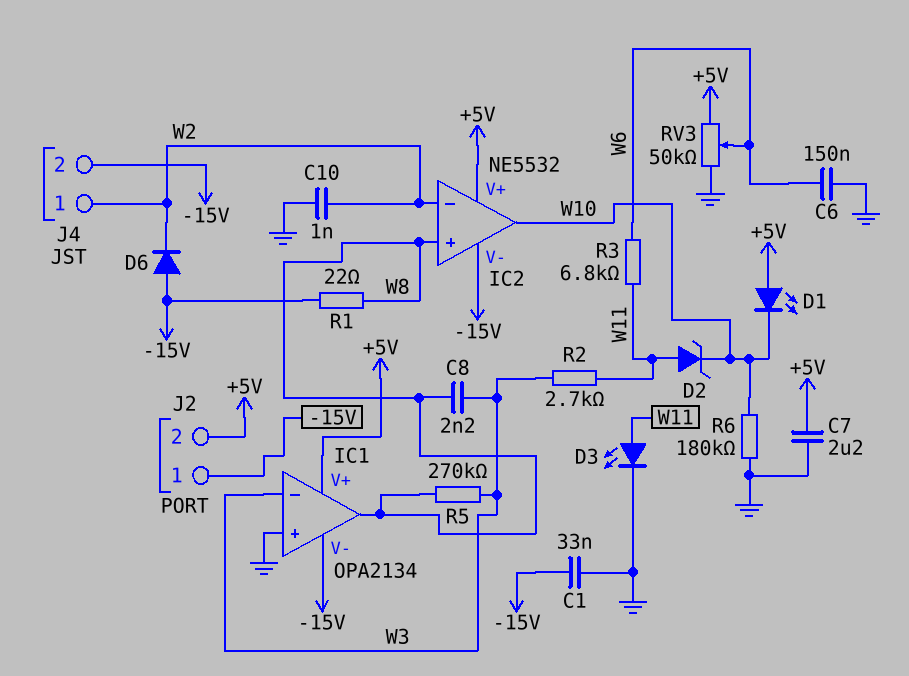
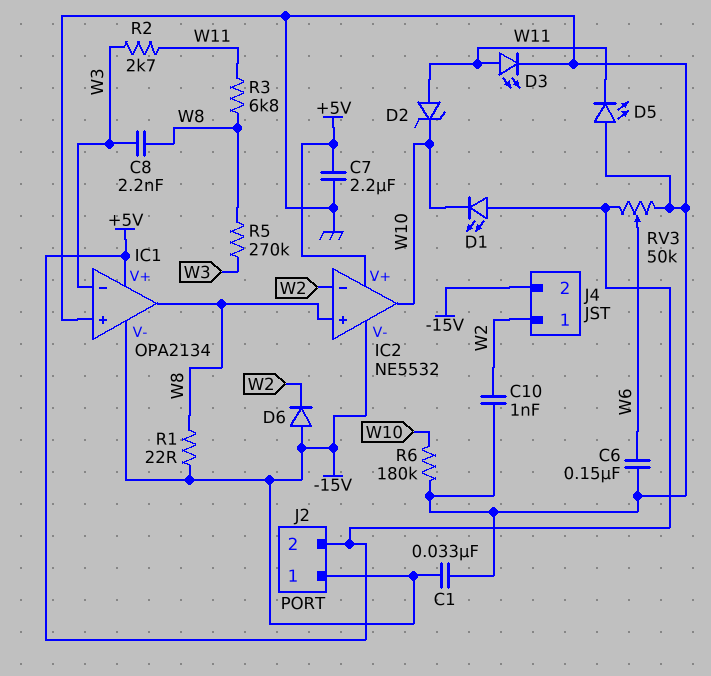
D5: none -> LED (A GND, K W11)
R3: 6.8k (W6, W11) -> 6.8k (W8, W11)

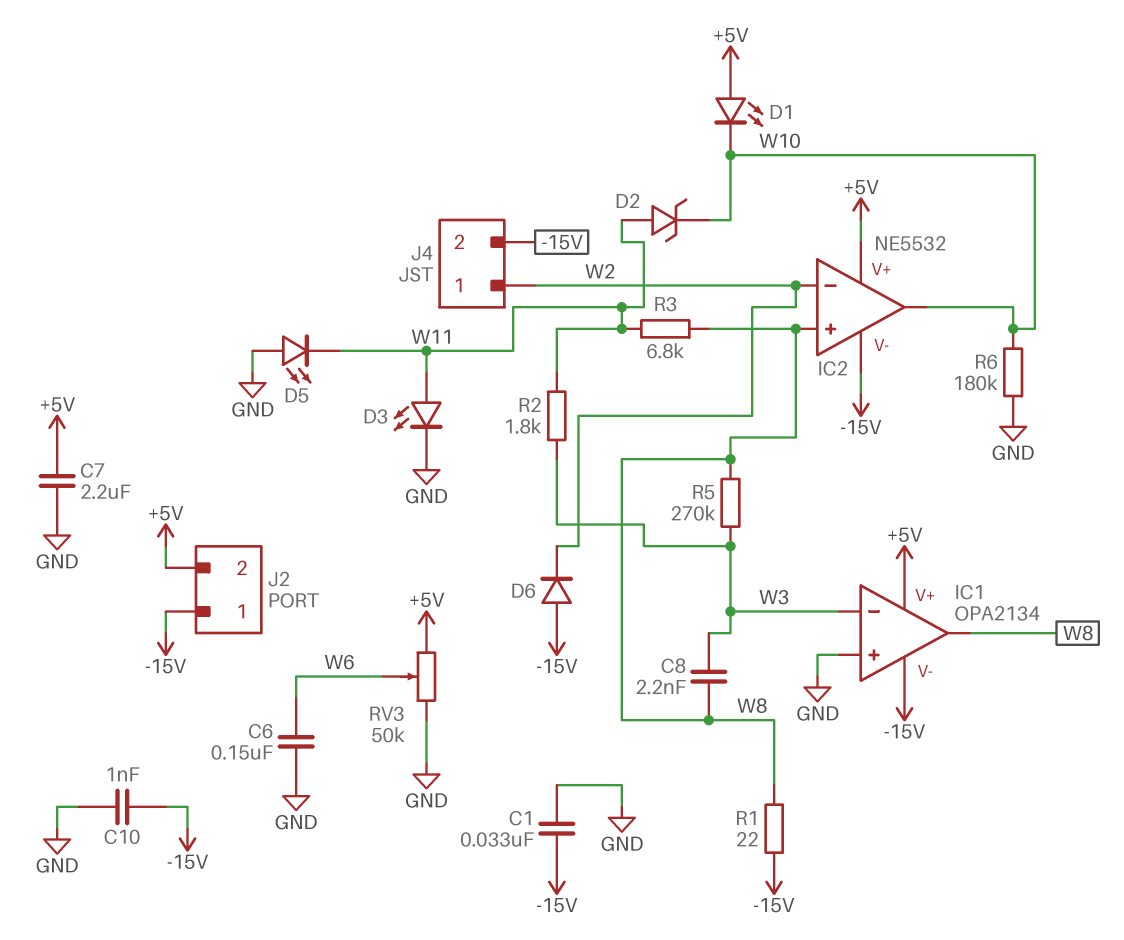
C10: 1nF (GND, W2) -> 1nF (-15V, GND)
R2: 2.7k (W3, W11) -> 1.8k (W3, W11)

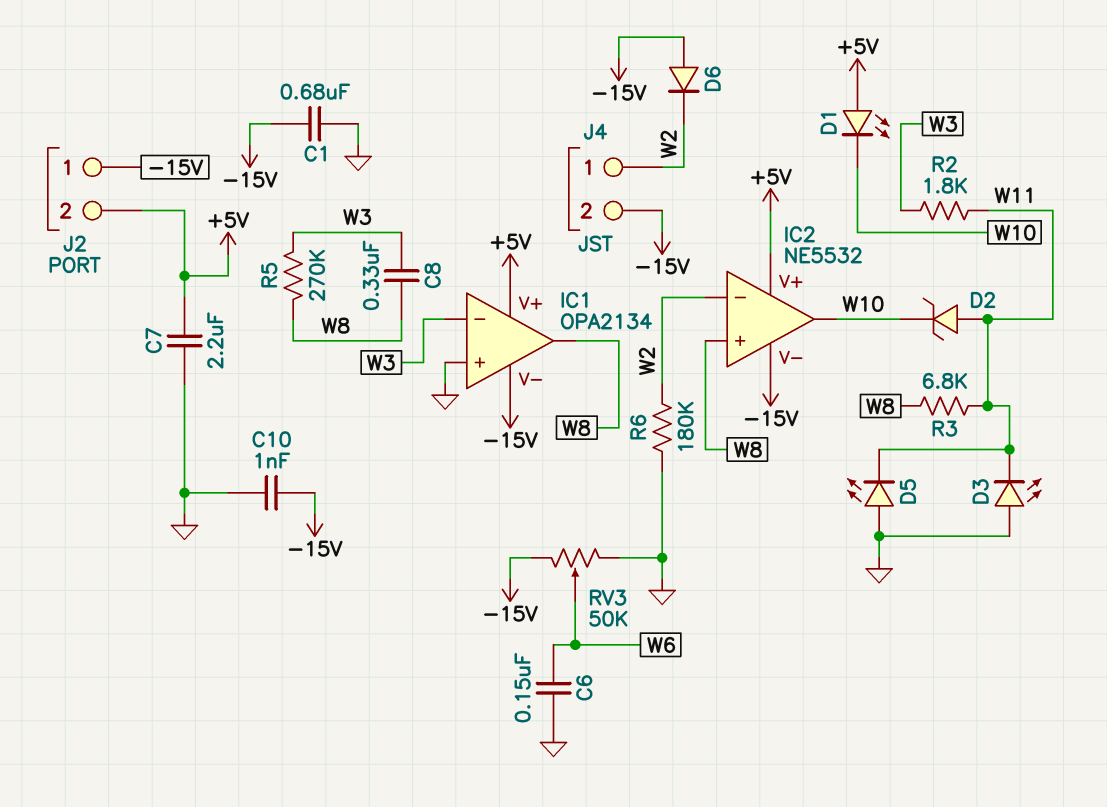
C1: 33nF (-15V, GND) -> 680nF (-15V, GND)
C8: 2.2nF (W3, W8) -> 330nF (W3, W8)
D3: LED (A W11, K GND) -> LED (A GND, K W11)
R1: 22 (-15V, W8) -> none
R6: 180k (GND, W10) -> 180k (GND, W2)
RV3: 50k (+5V, GND, wiper W6) -> 50k (-15V, GND, wiper W6)

